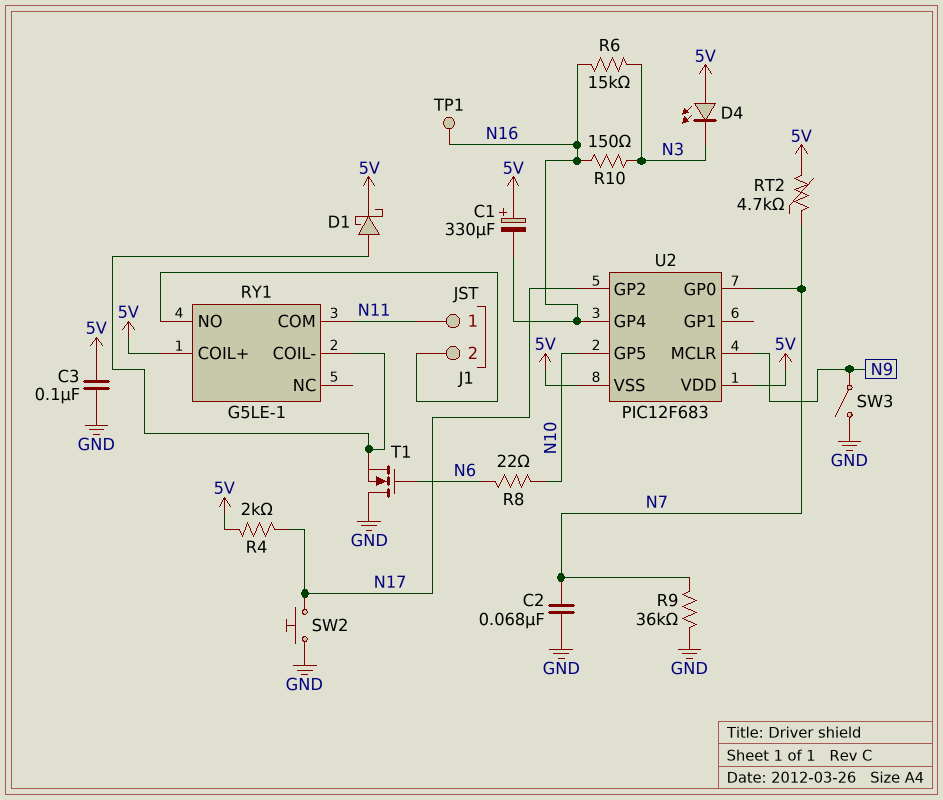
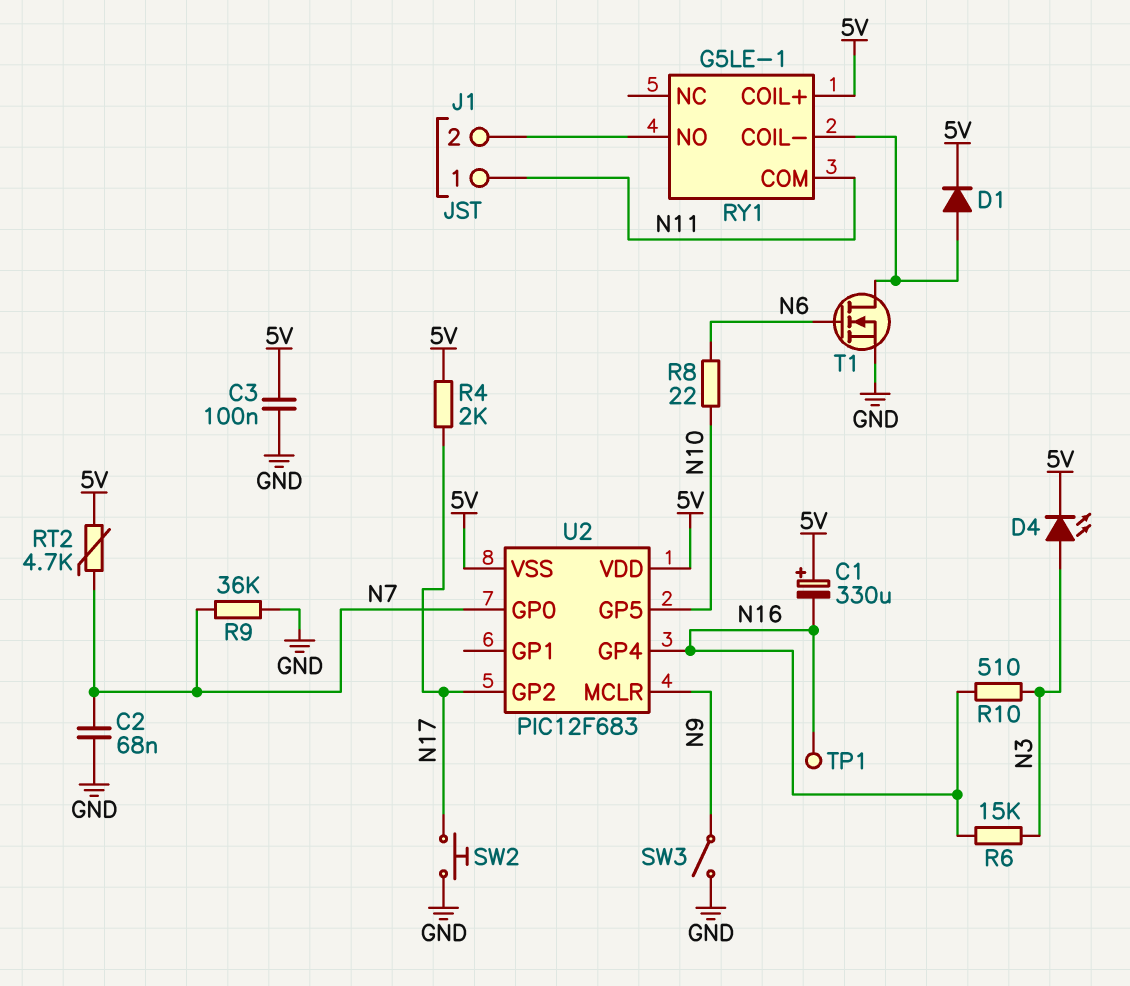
D1: schottky (A RY1/COIL-, K 5V) -> diode (A RY1/COIL-, K 5V)
D4: LED (A 5V, K N3) -> LED (A N3, K 5V)
R10: 150 (N3, N16) -> 510 (N3, N16)
T1: NMOS (G N6, D GND, S RY1/COIL-) -> NMOS (G N6, D RY1/COIL-, S GND)

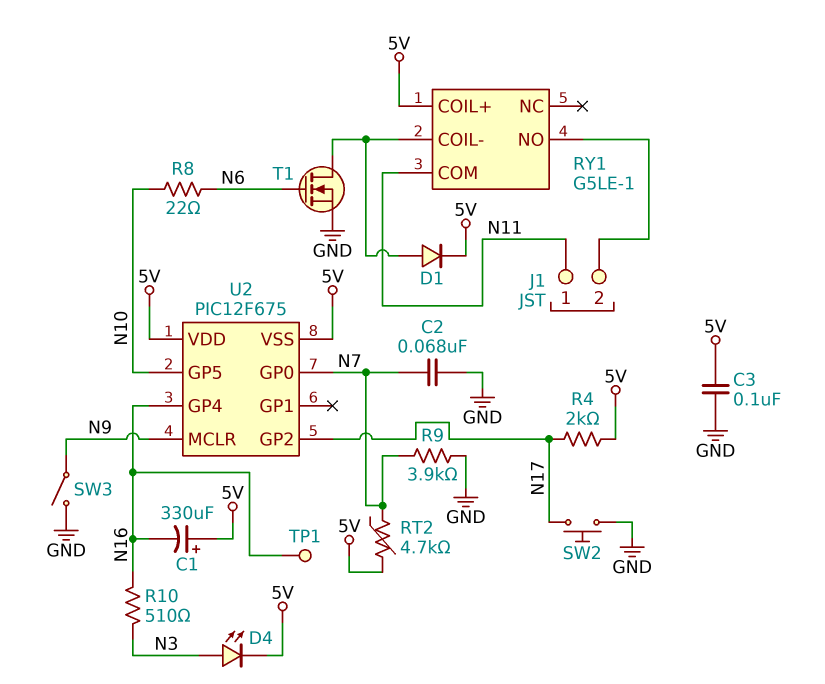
R6: 15k (N3, N16) -> none
R9: 36k (GND, N7) -> 3.9k (GND, N7)
U2: PIC12F683 -> PIC12F675

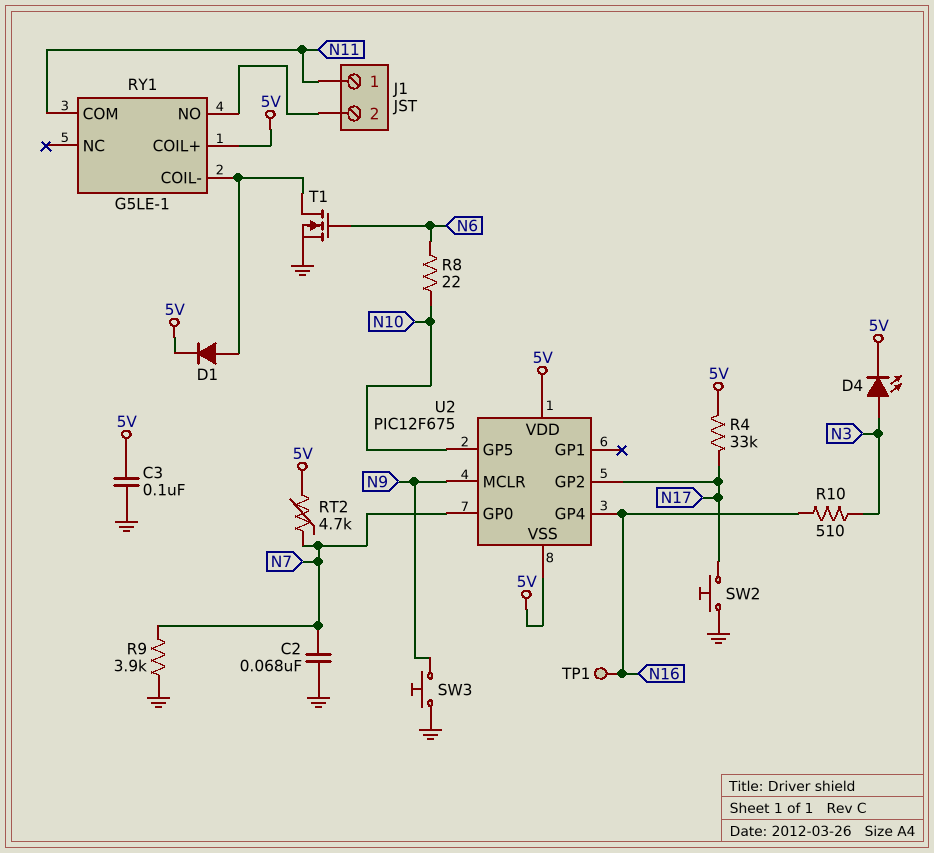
C1: 330uF (plus 5V, minus N16) -> none
R4: 2k (5V, N17) -> 33k (5V, N17)
SW3: switch (GND, N9) -> button (GND, N9)

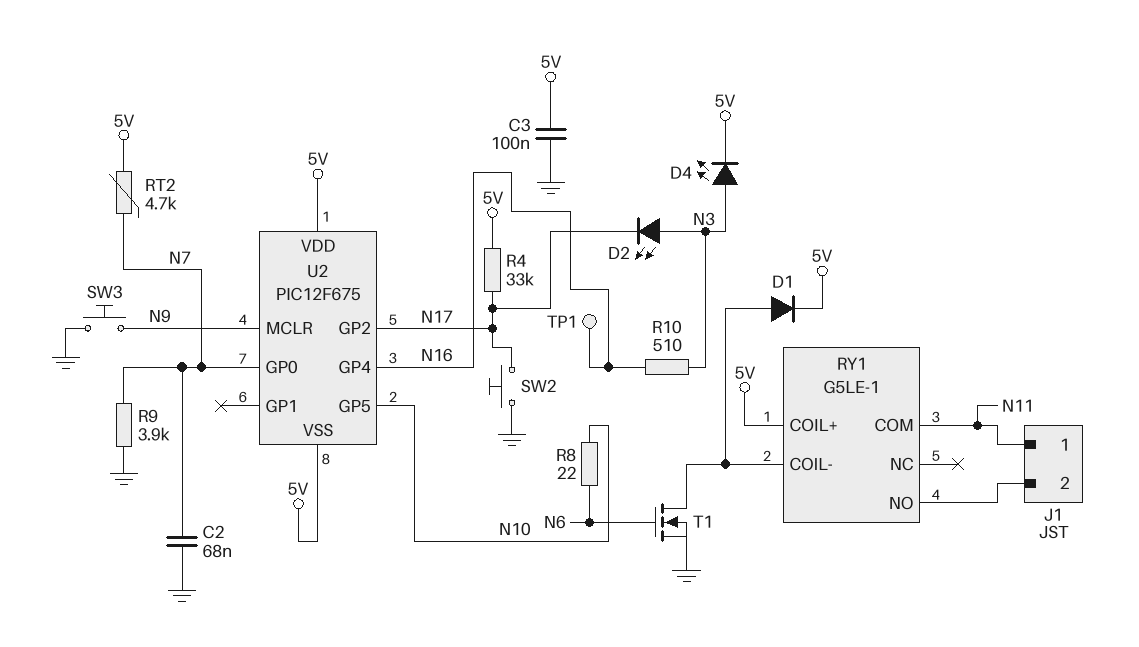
D2: none -> LED (A N3, K N17)

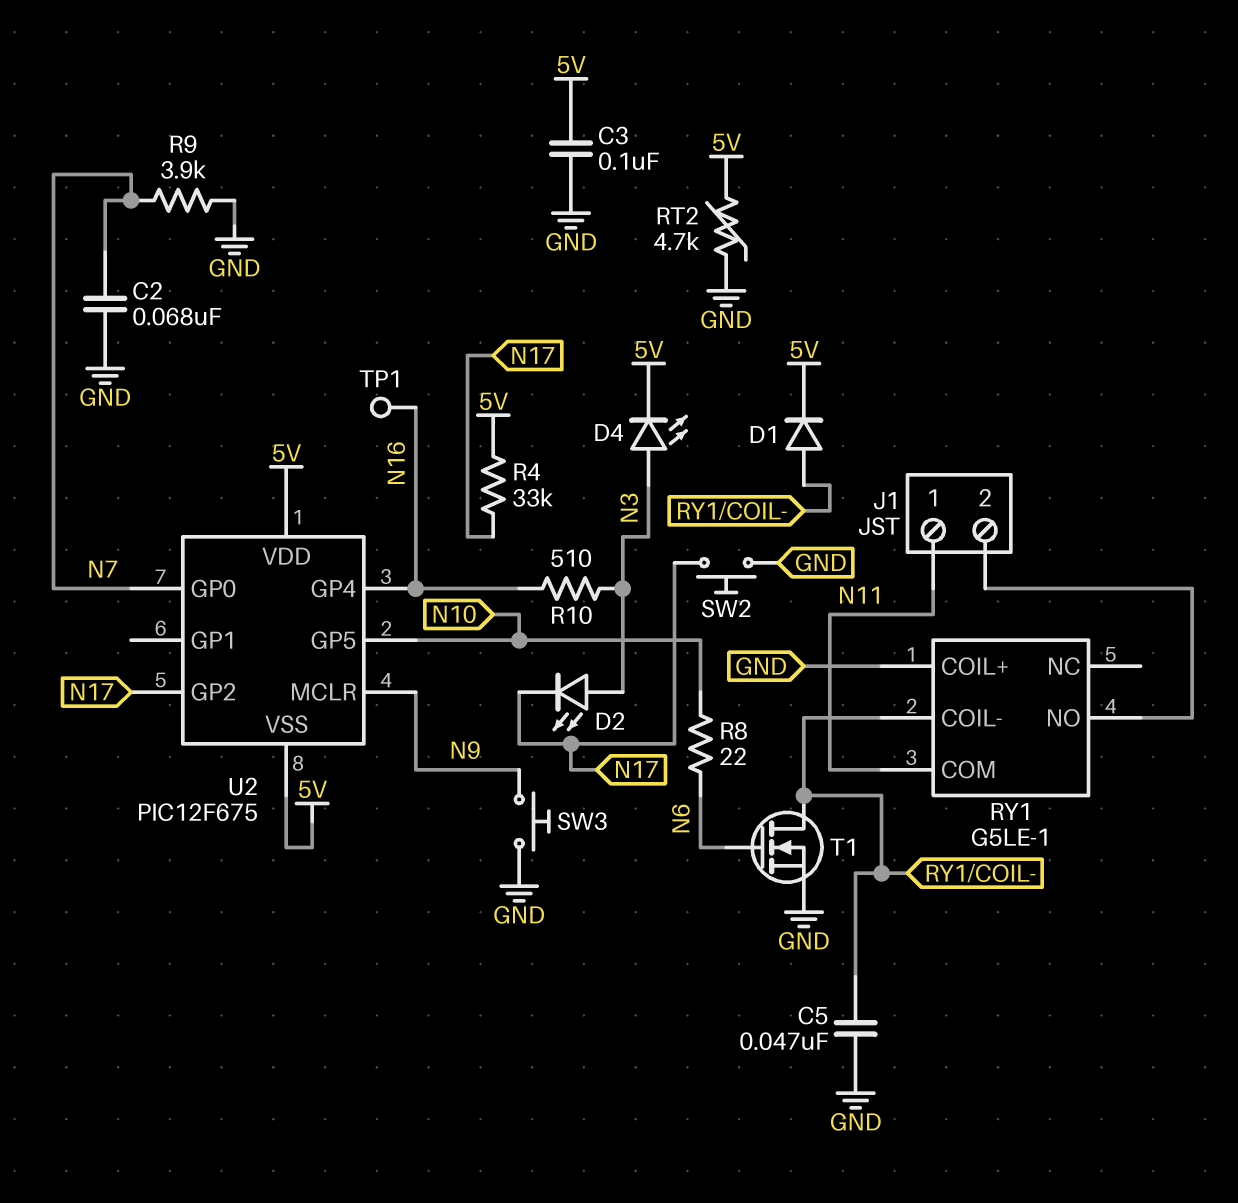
C5: none -> 47nF (GND, RY1/COIL-)
RT2: 4.7k (5V, N7) -> 4.7k (5V, GND)
RY1 pin COIL+: 5V -> GND

